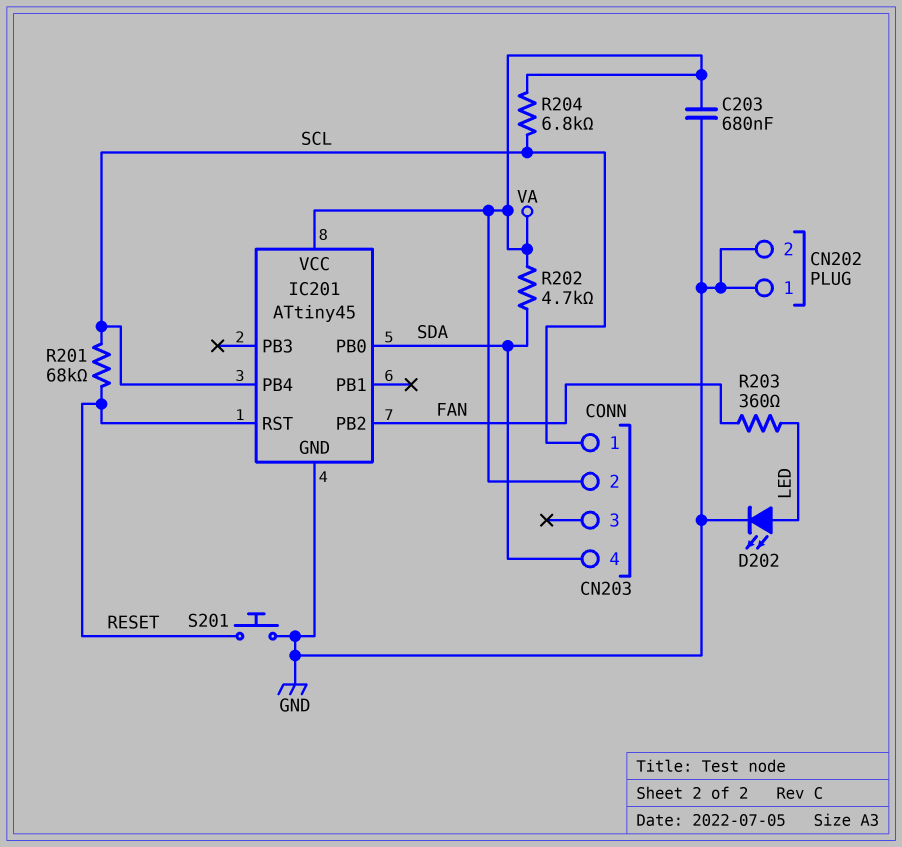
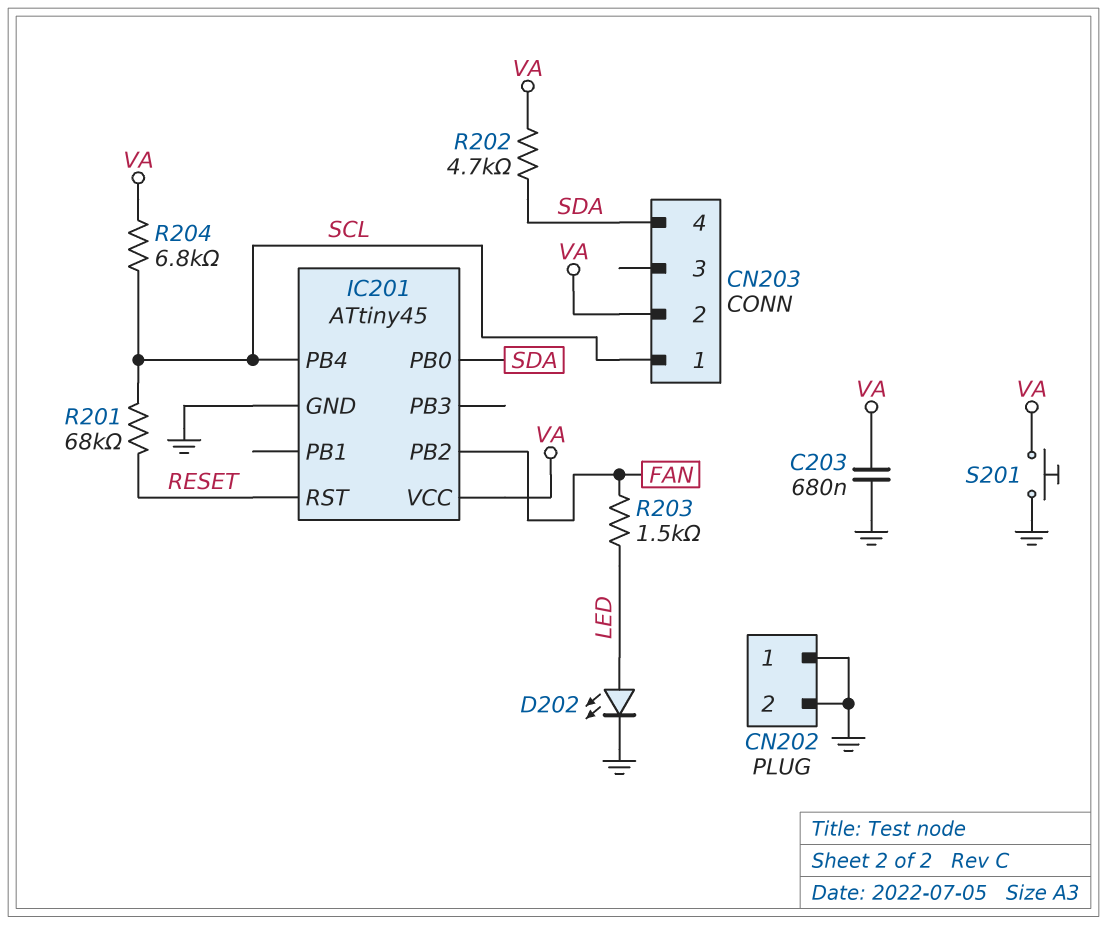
R203: 360 (FAN, LED) -> 1.5k (FAN, LED)
S201: button (GND, RESET) -> button (GND, VA)

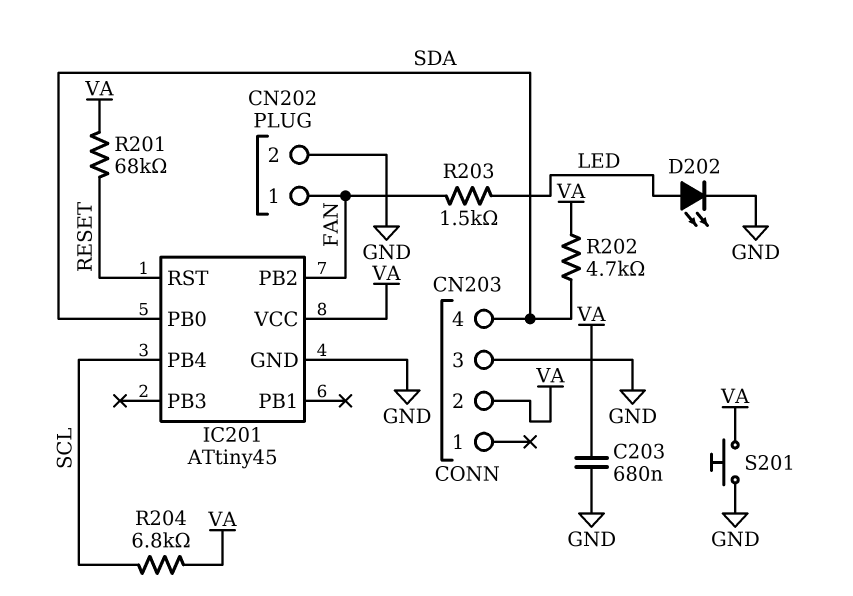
CN202 pin 1: GND -> FAN
CN203 pin 1: SCL -> none
CN203 pin 3: none -> GND
R201: 68k (RESET, SCL) -> 68k (RESET, VA)

